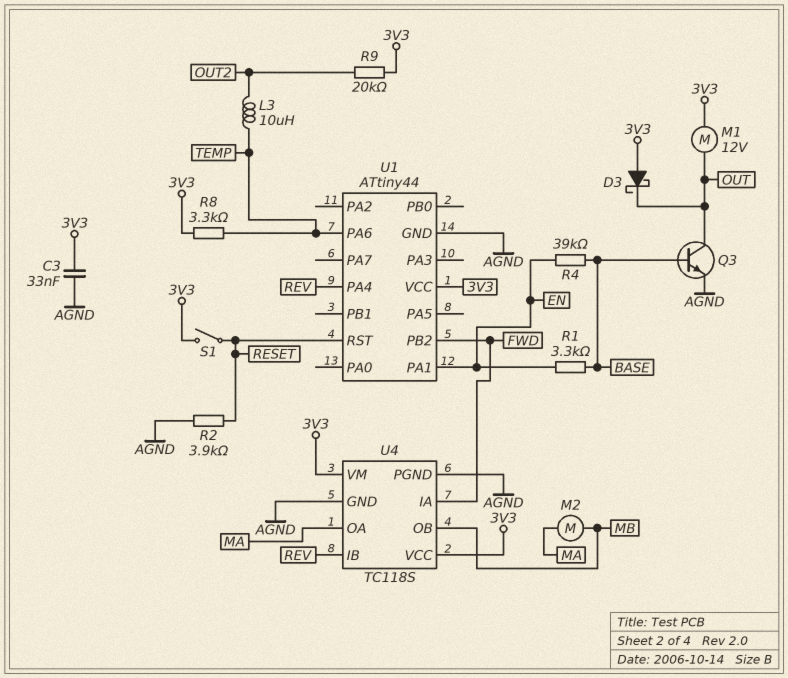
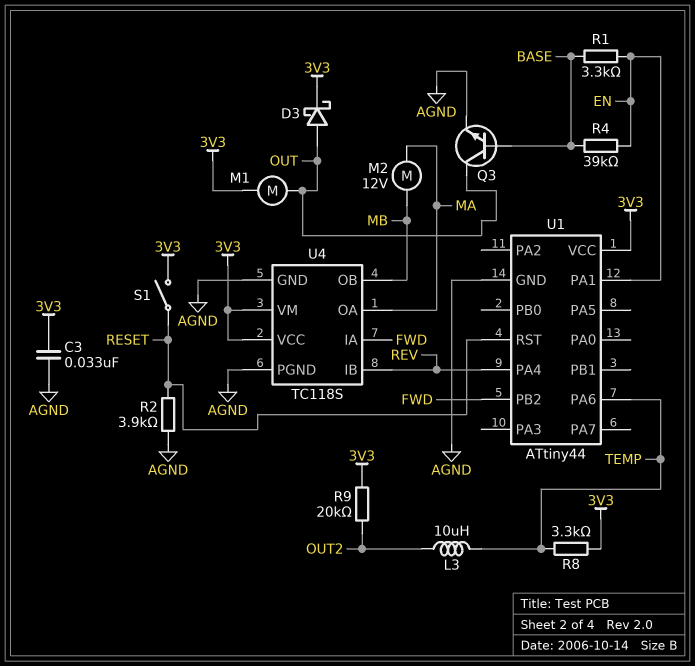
D3: schottky (A 3V3, K OUT) -> schottky (A OUT, K 3V3)
M1: motor 12V (3V3, OUT) -> motor (3V3, OUT)
M2: motor (MA, MB) -> motor 12V (MA, MB)

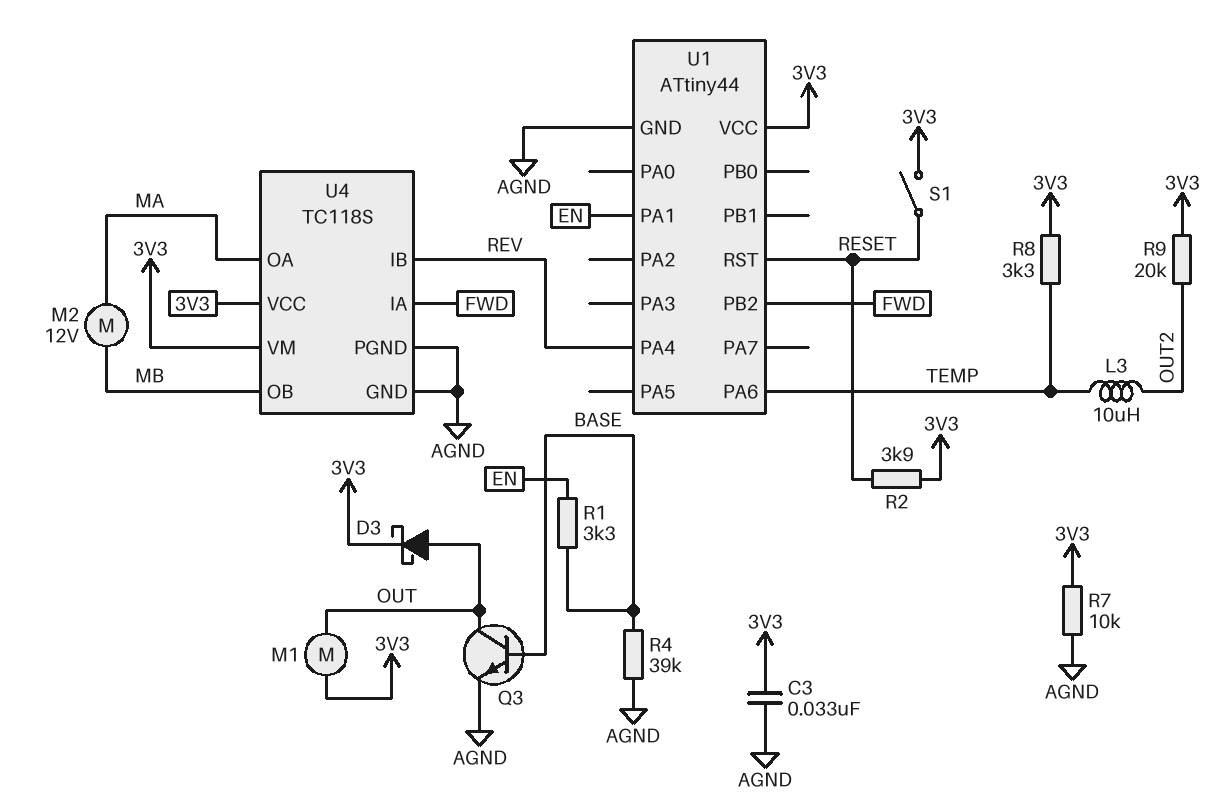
R2: 3.9k (AGND, RESET) -> 3.9k (3V3, RESET)
R4: 39k (BASE, EN) -> 39k (AGND, BASE)
R7: none -> 10k (3V3, AGND)

